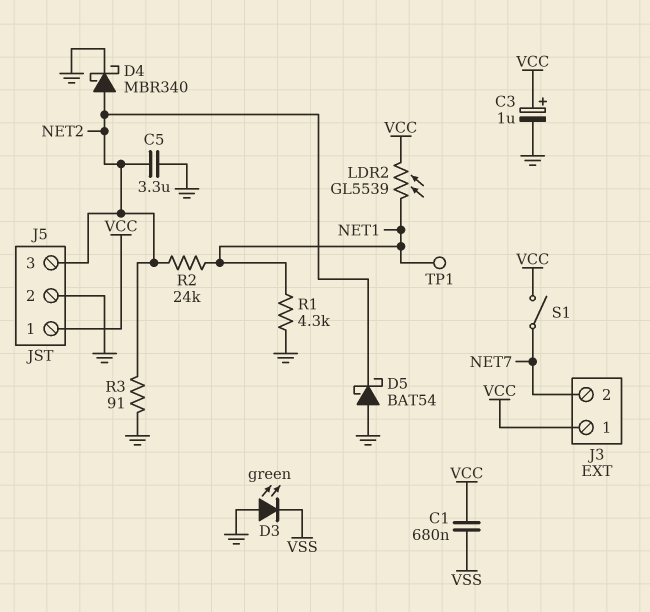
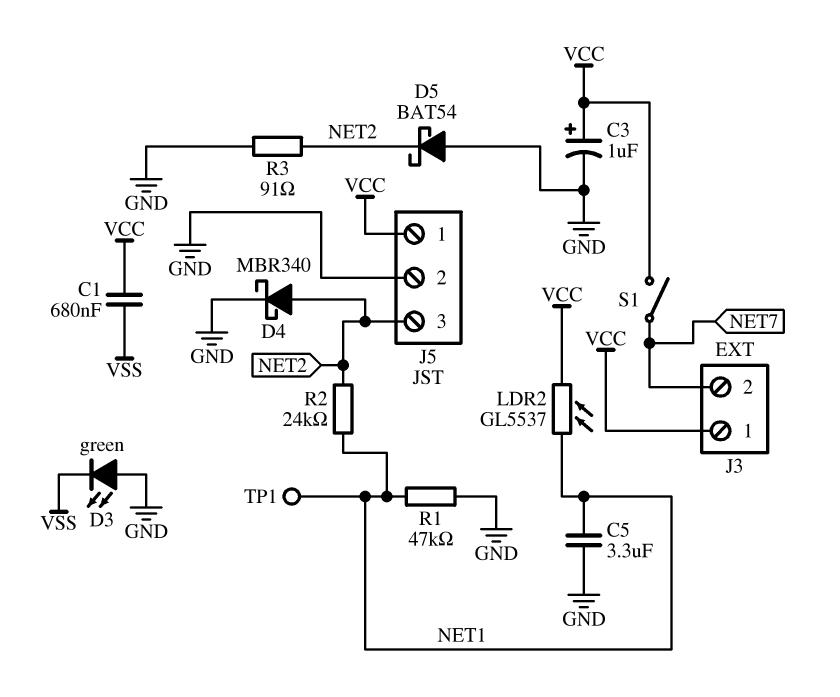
C5: 3.3uF (GND, NET2) -> 3.3uF (GND, NET1)
LDR2: GL5539 (NET1, VCC) -> GL5537 (NET1, VCC)
R1: 4.3k (GND, NET1) -> 47k (GND, NET1)

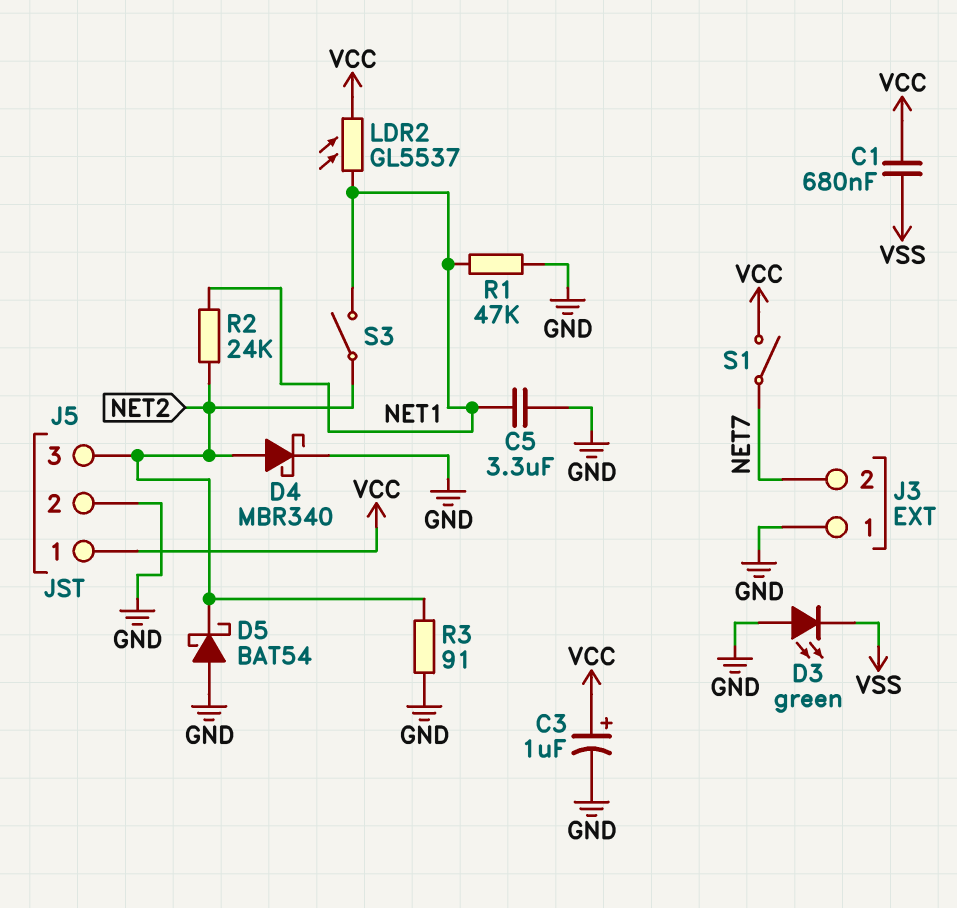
J3 pin 1: VCC -> GND
S3: none -> switch (NET1, NET2)
TP1: test point (NET1) -> none

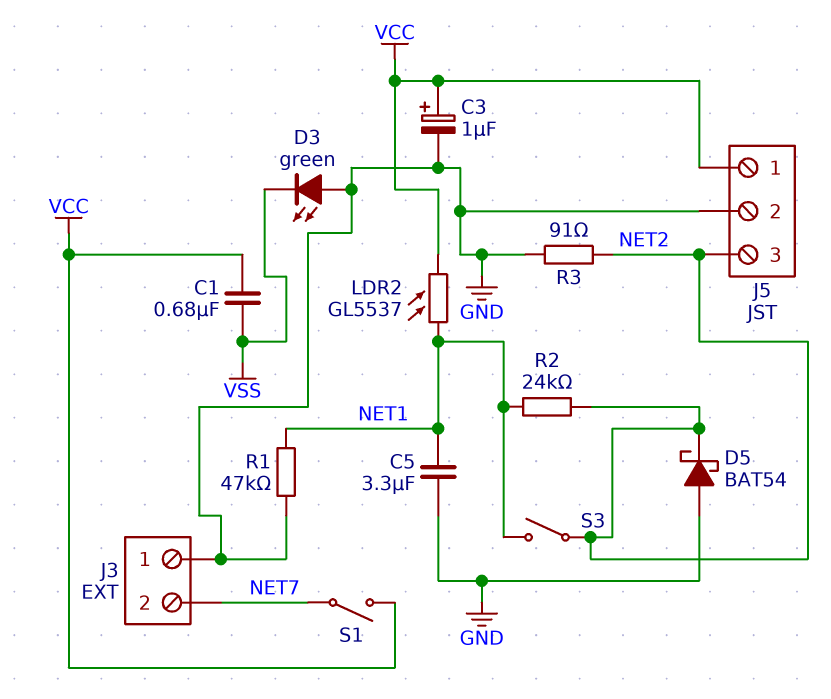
D4: schottky MBR340 (A NET2, K GND) -> none

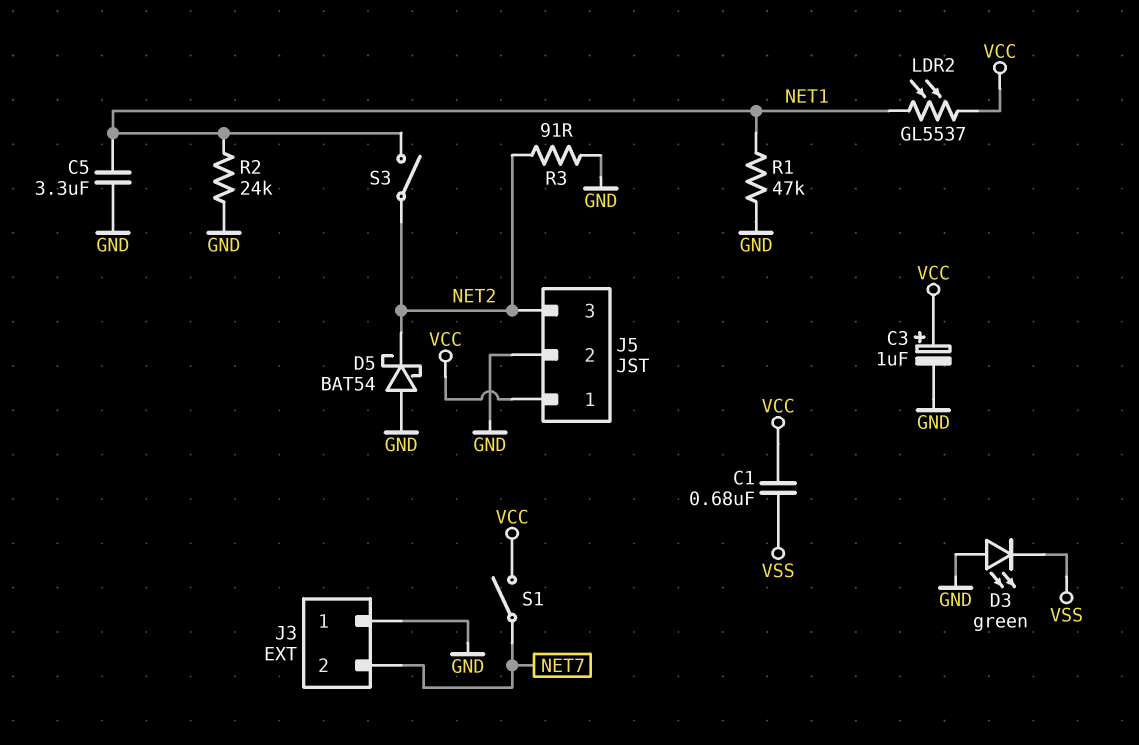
R2: 24k (NET1, NET2) -> 24k (GND, NET1)

